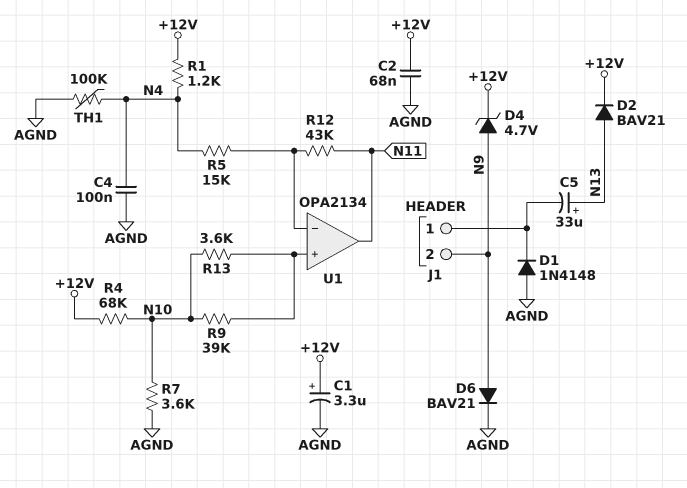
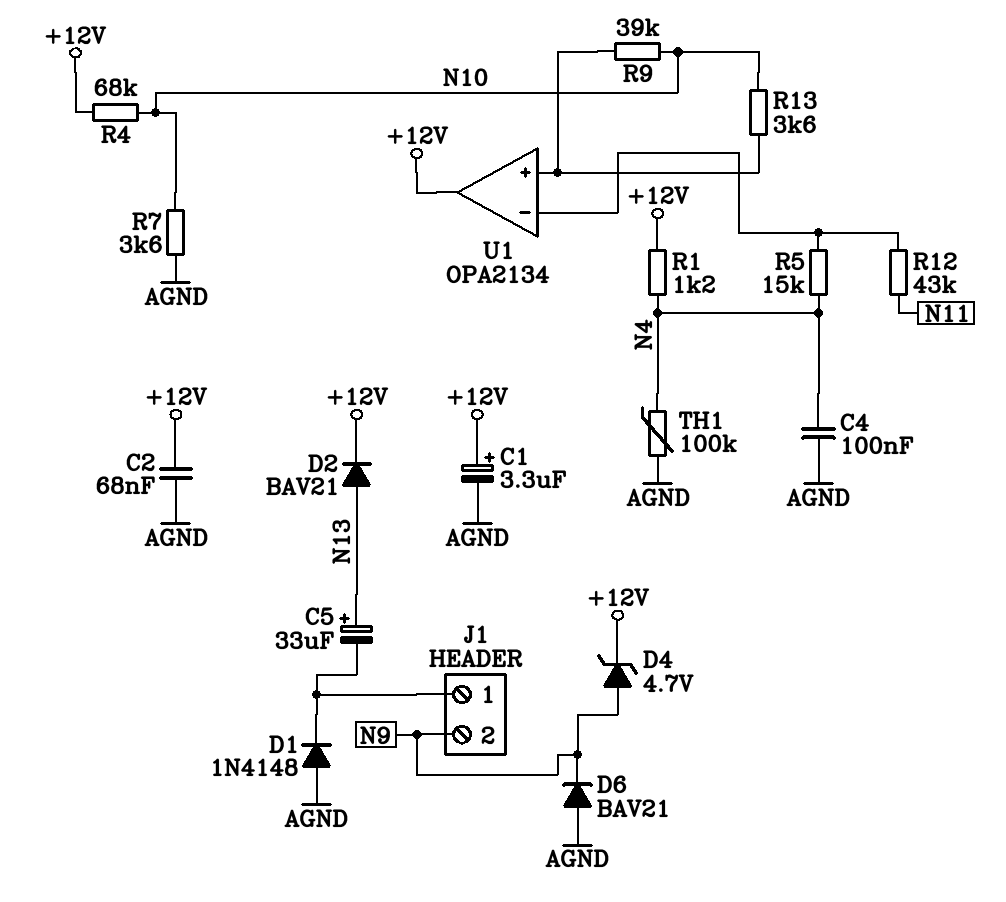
D6: diode BAV21 (A N9, K AGND) -> diode BAV21 (A AGND, K N9)
U1 pin out: N11 -> +12V

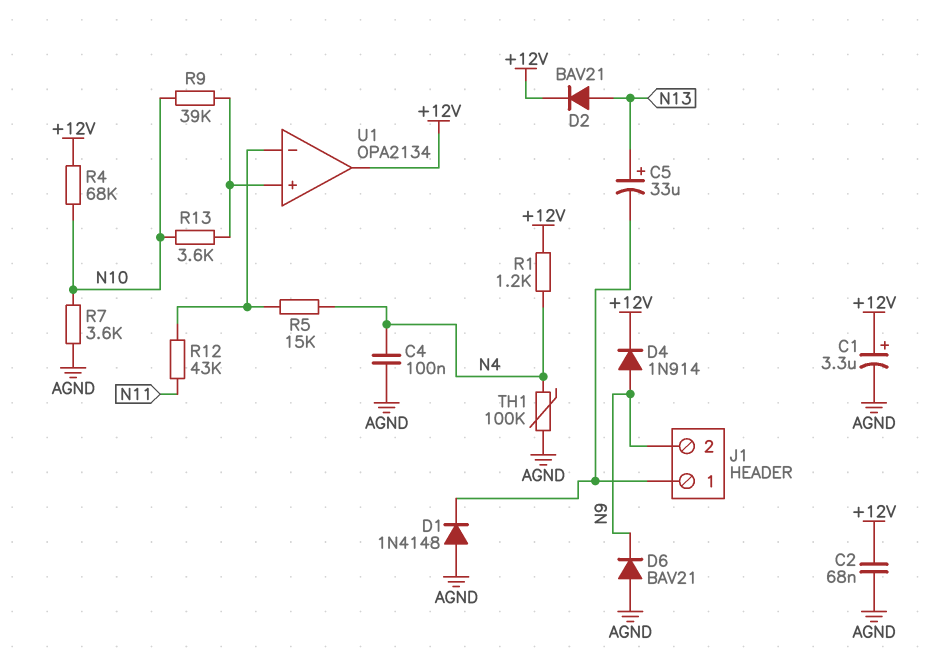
D4: zener 4.7V (A N9, K +12V) -> diode 1N914 (A N9, K +12V)

